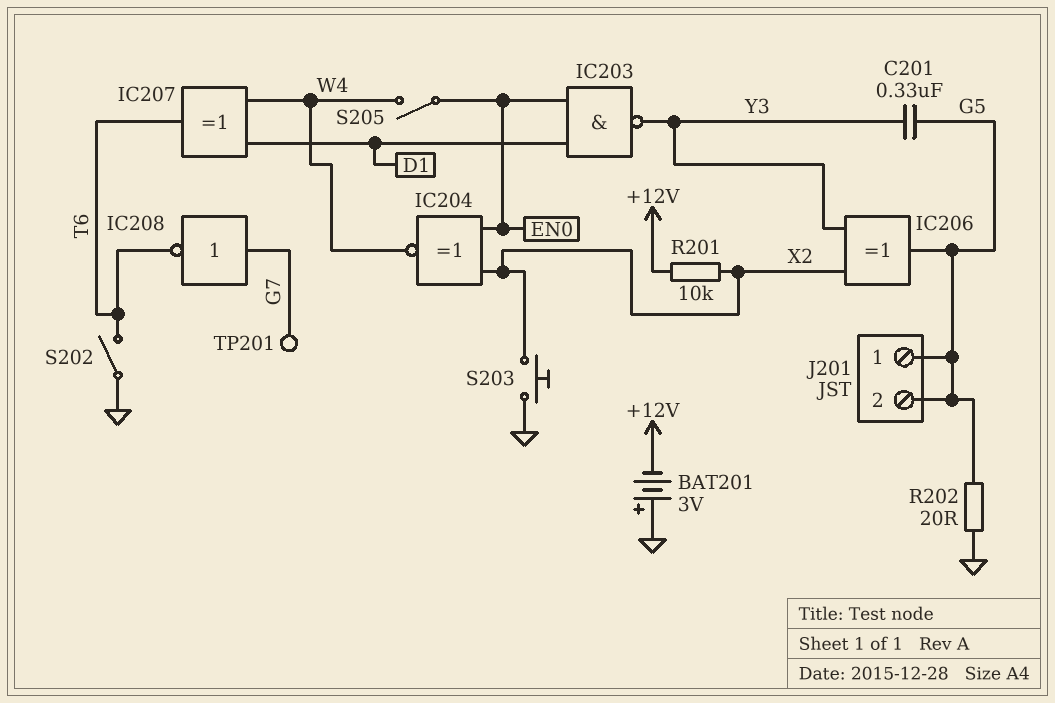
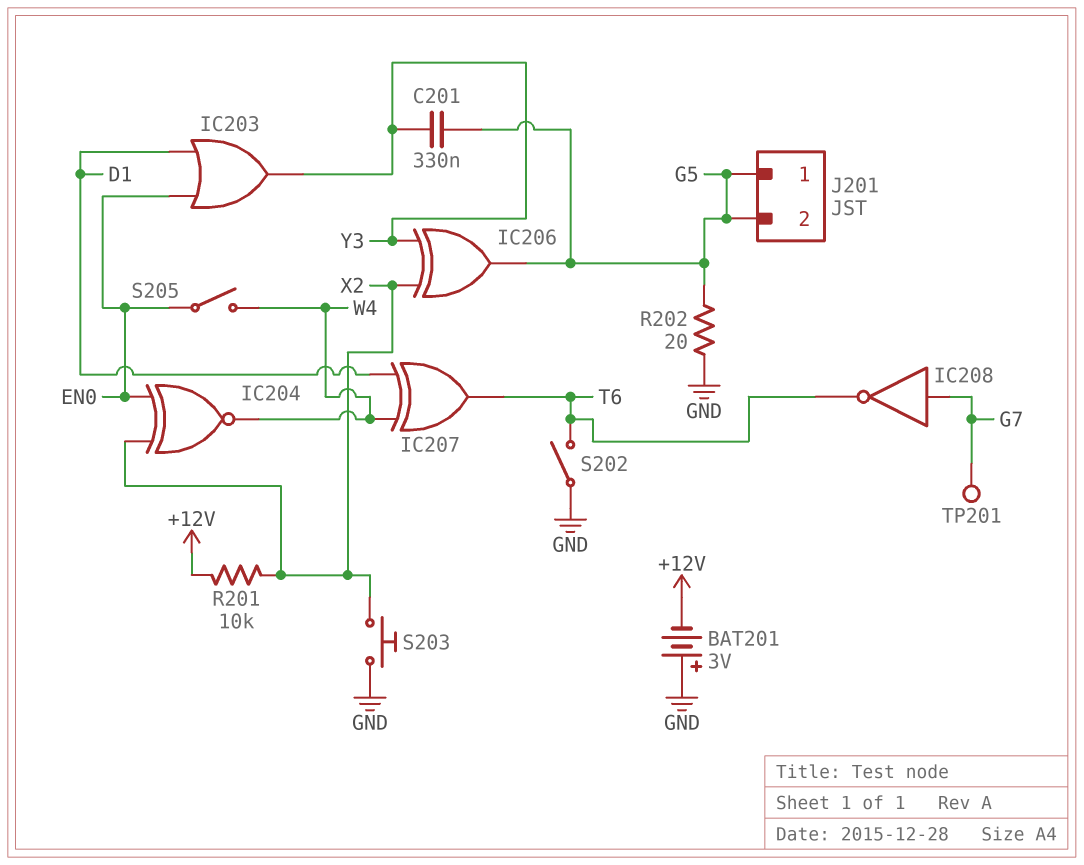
IC203: NAND (in D1, in EN0, out Y3) -> OR (in D1, in EN0, out Y3)

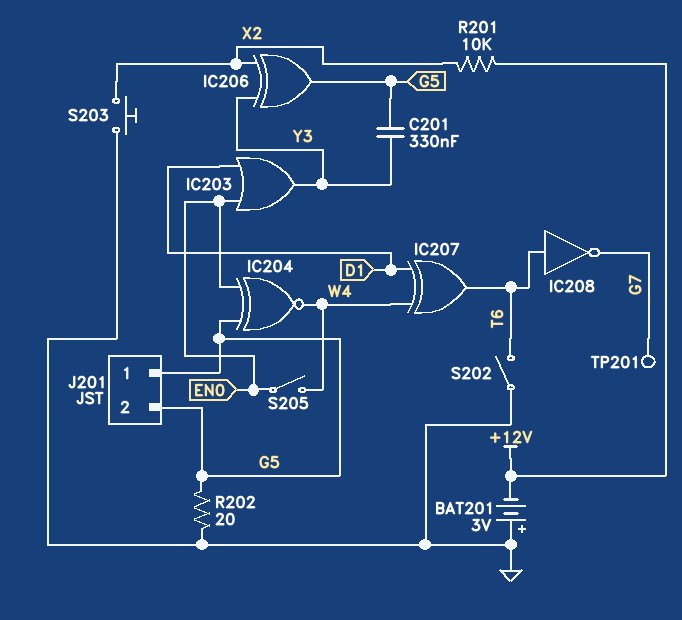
IC204: XNOR (in EN0, in X2, out W4) -> XNOR (in EN0, in G5, out W4)
IC208: NOT (in G7, out T6) -> NOT (in T6, out G7)

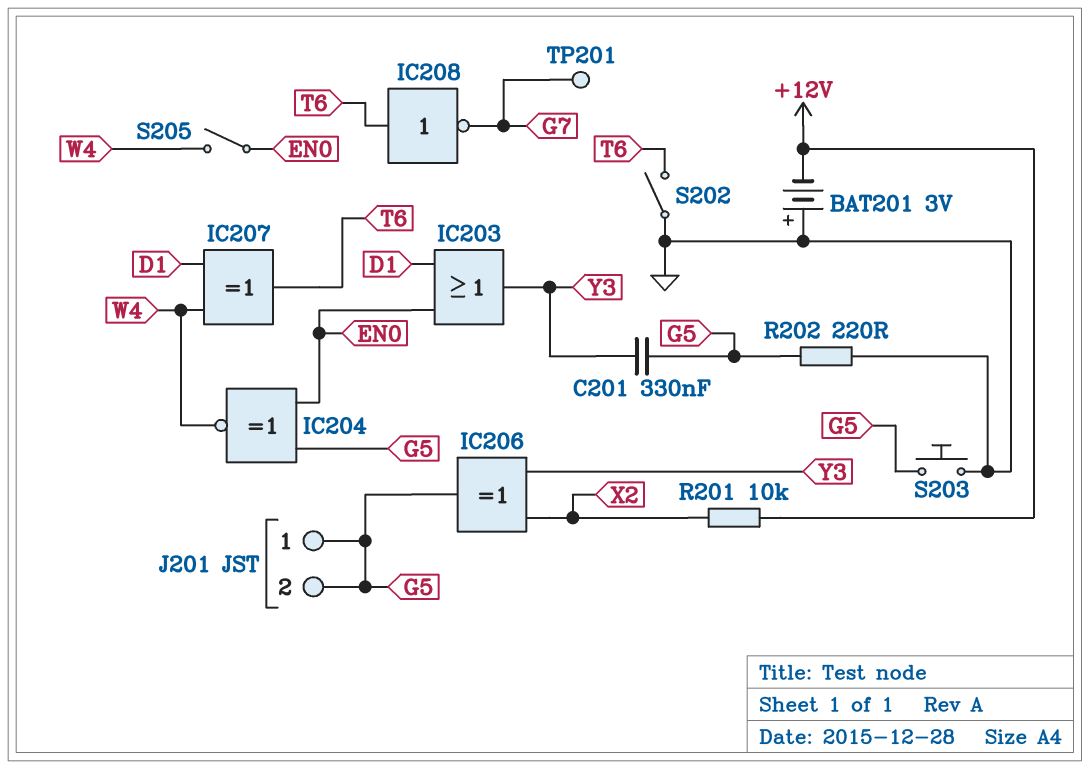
R202: 20 (G5, GND) -> 220 (G5, GND)
S203: button (GND, X2) -> button (G5, GND)

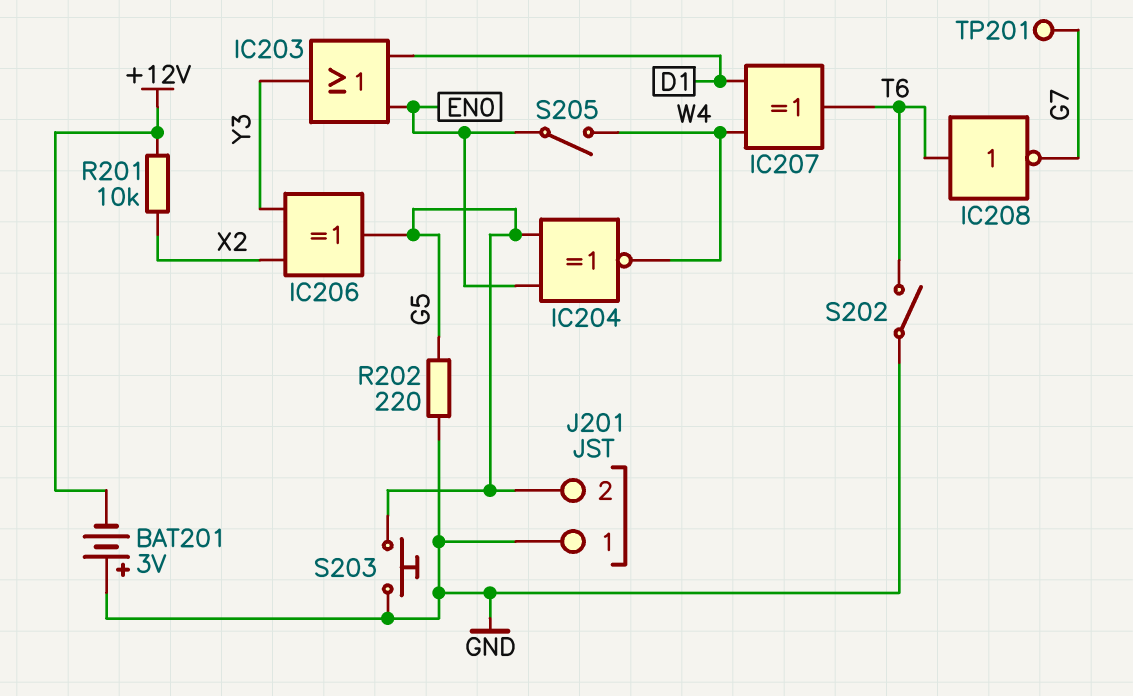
C201: 330nF (G5, Y3) -> none
J201 pin 1: G5 -> GND

